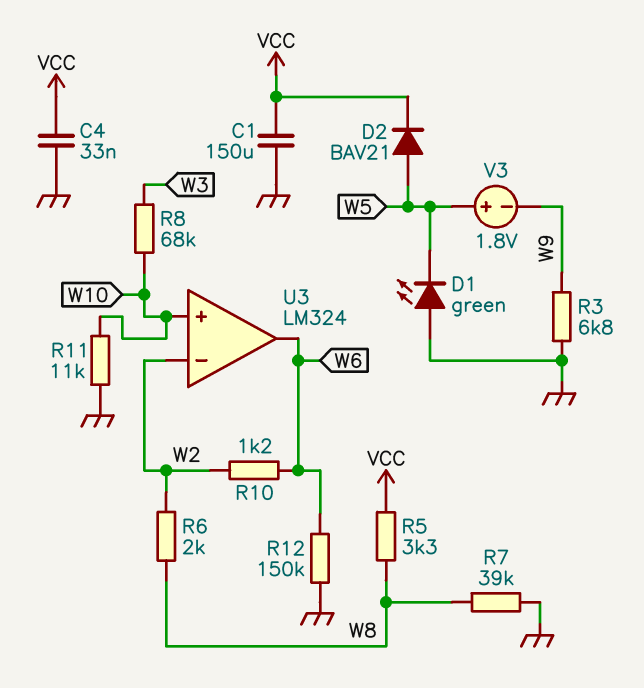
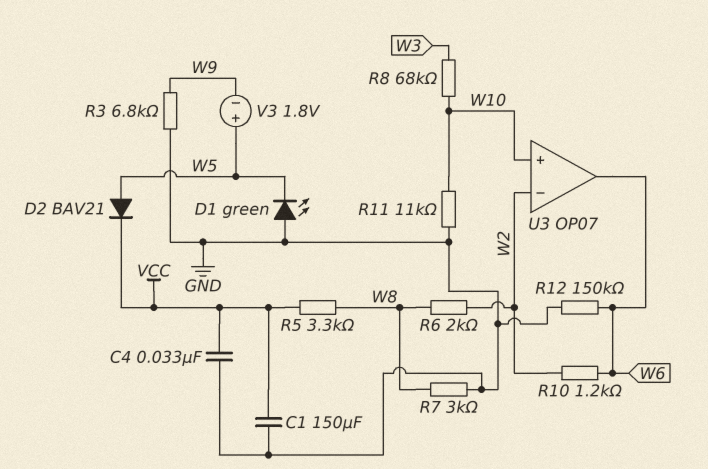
R7: 39k (GND, W8) -> 3k (GND, W8)
U3: LM324 -> OP07

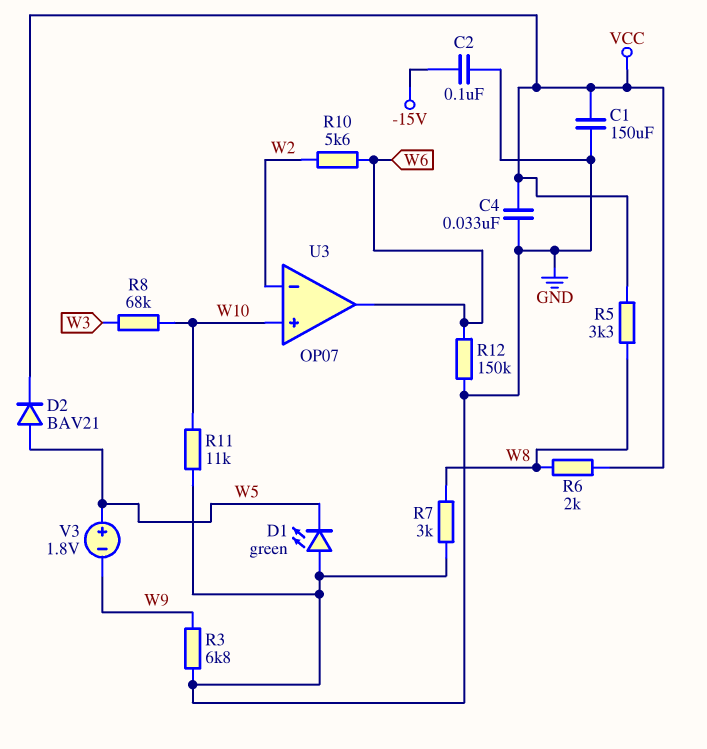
C2: none -> 100nF (-15V, GND)
R6: 2k (W2, W8) -> 2k (VCC, W8)
R10: 1.2k (W2, W6) -> 5.6k (W2, W6)

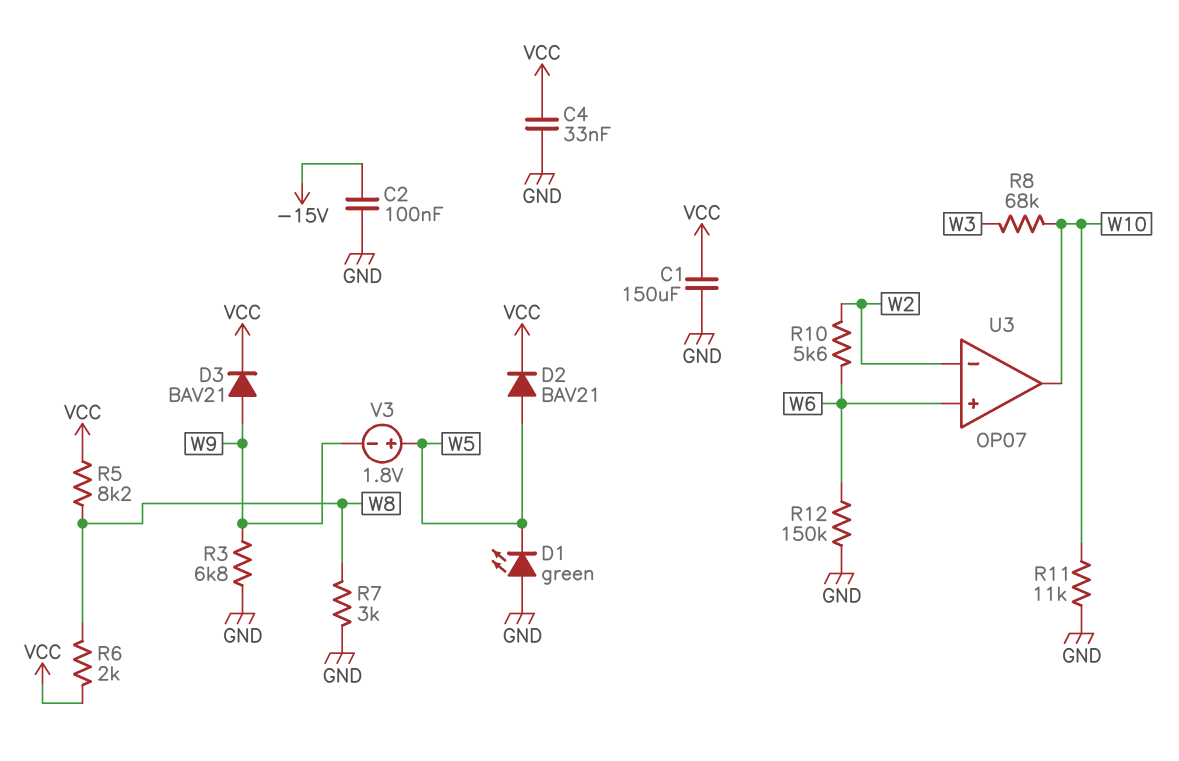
D3: none -> diode BAV21 (A W9, K VCC)
R5: 3.3k (VCC, W8) -> 8.2k (VCC, W8)
U3 pin in+: W10 -> W6
U3 pin out: W6 -> W10

